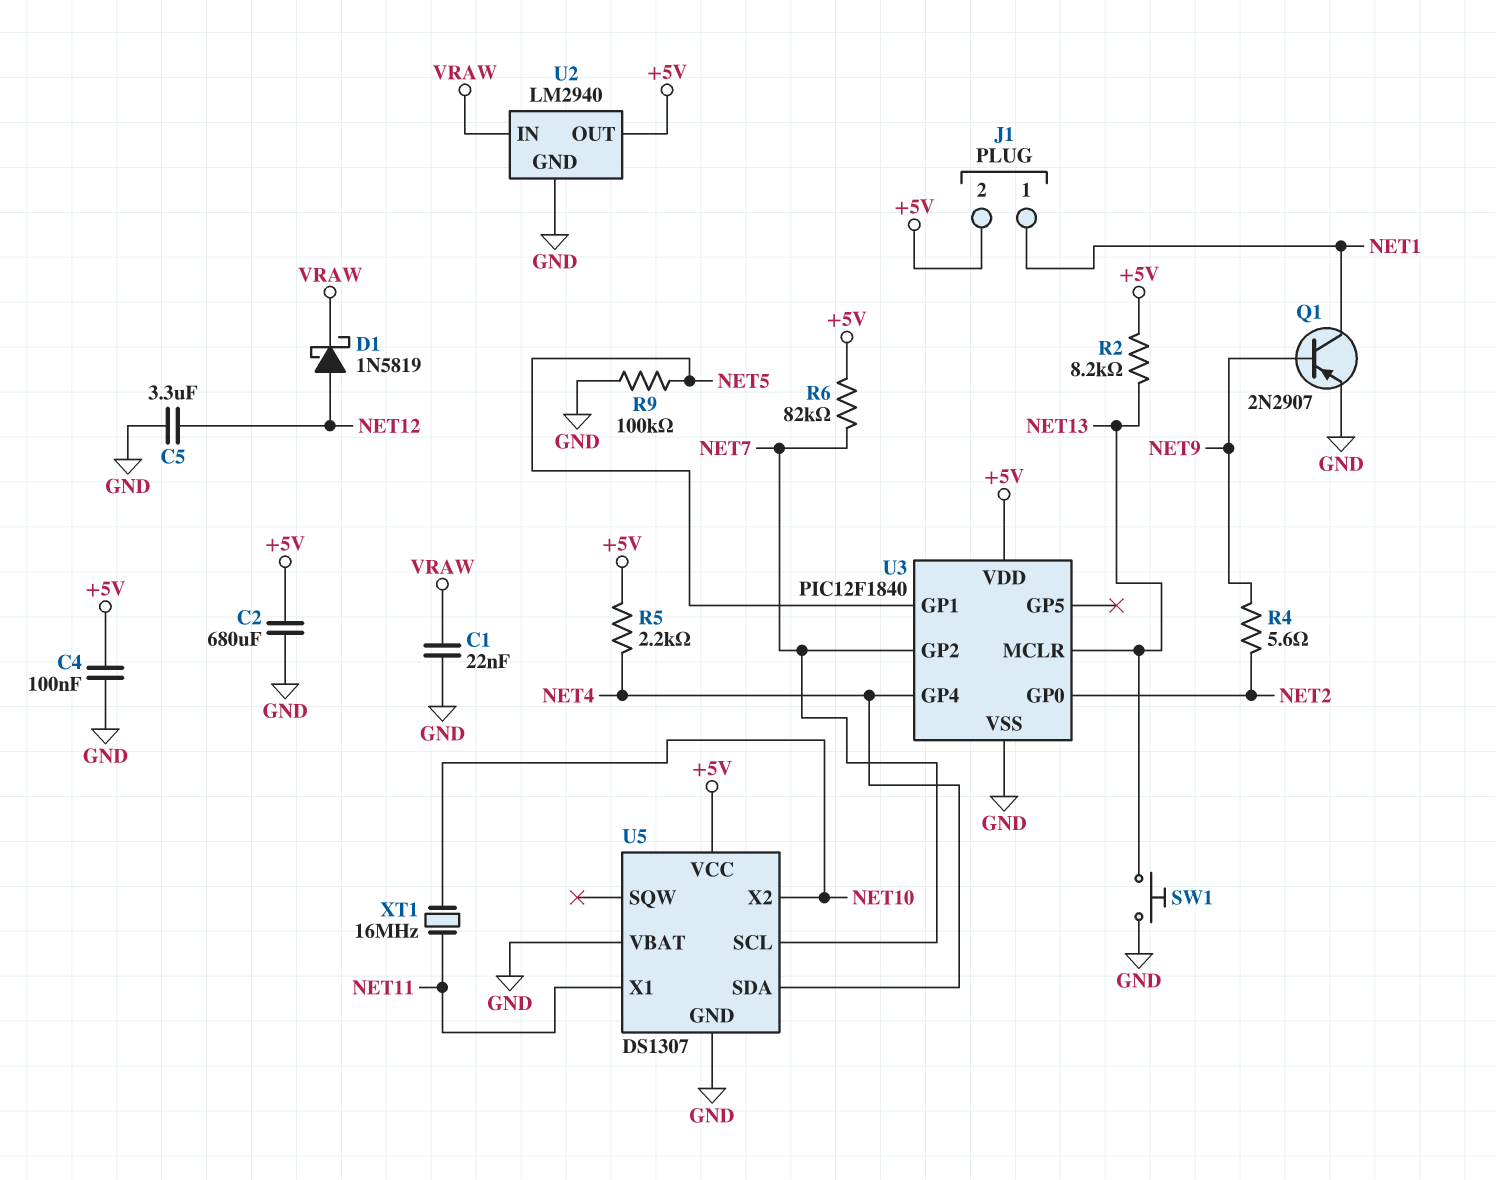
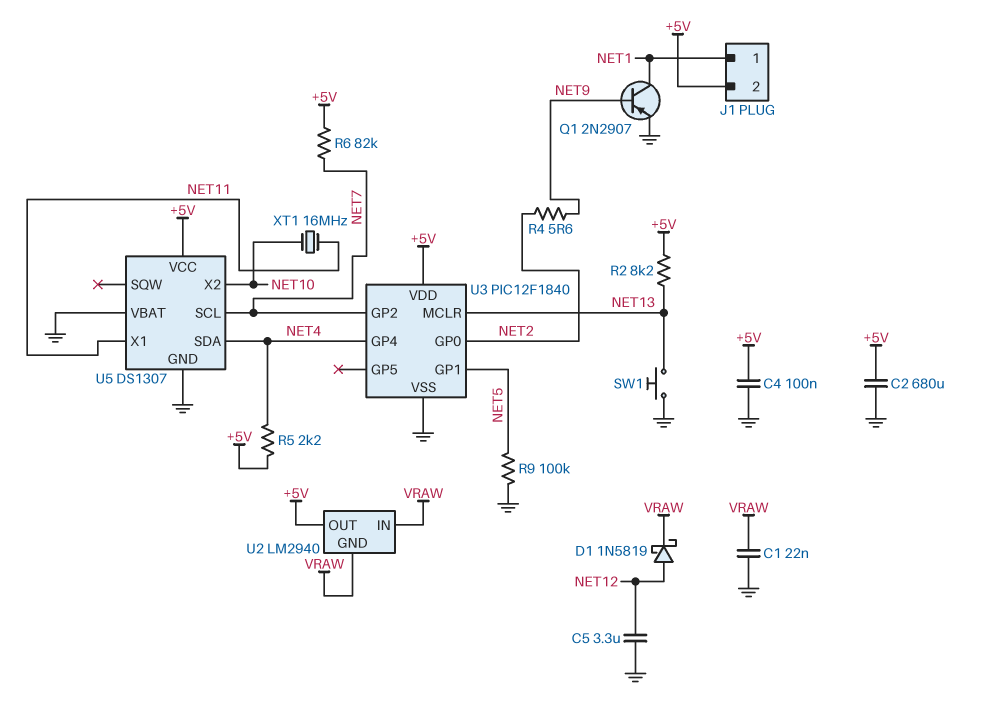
U2 pin GND: GND -> VRAW

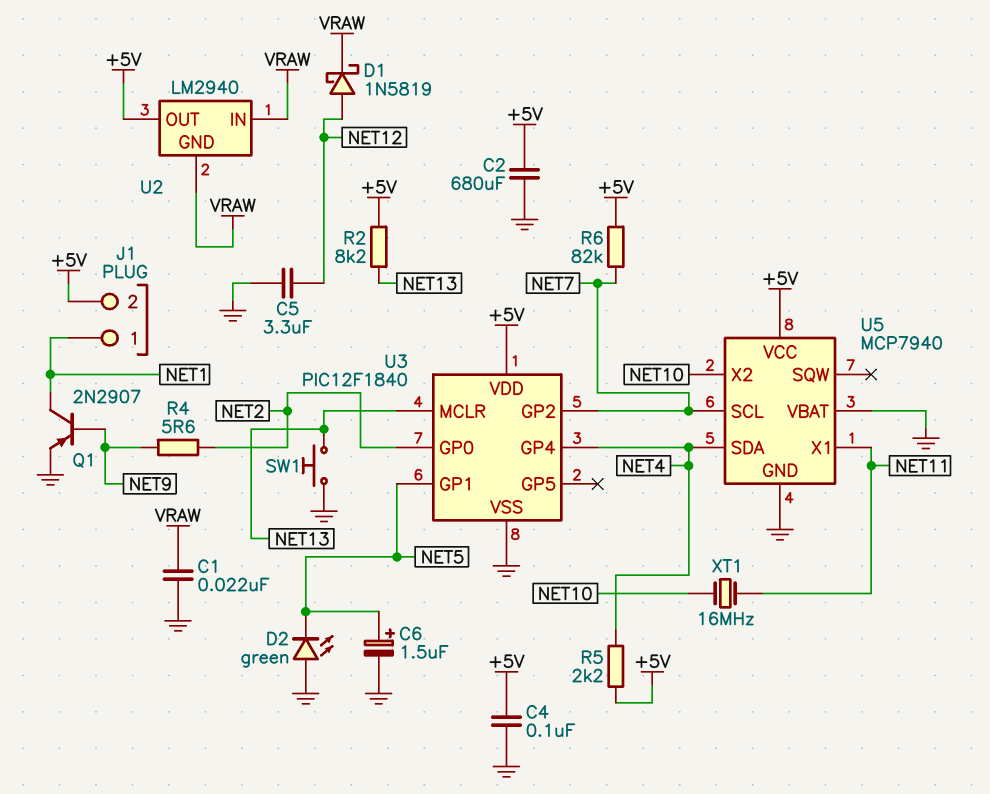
C6: none -> 1.5uF (plus NET5, minus GND)
D2: none -> LED green (A GND, K NET5)
R9: 100k (GND, NET5) -> none
U5: DS1307 -> MCP7940

